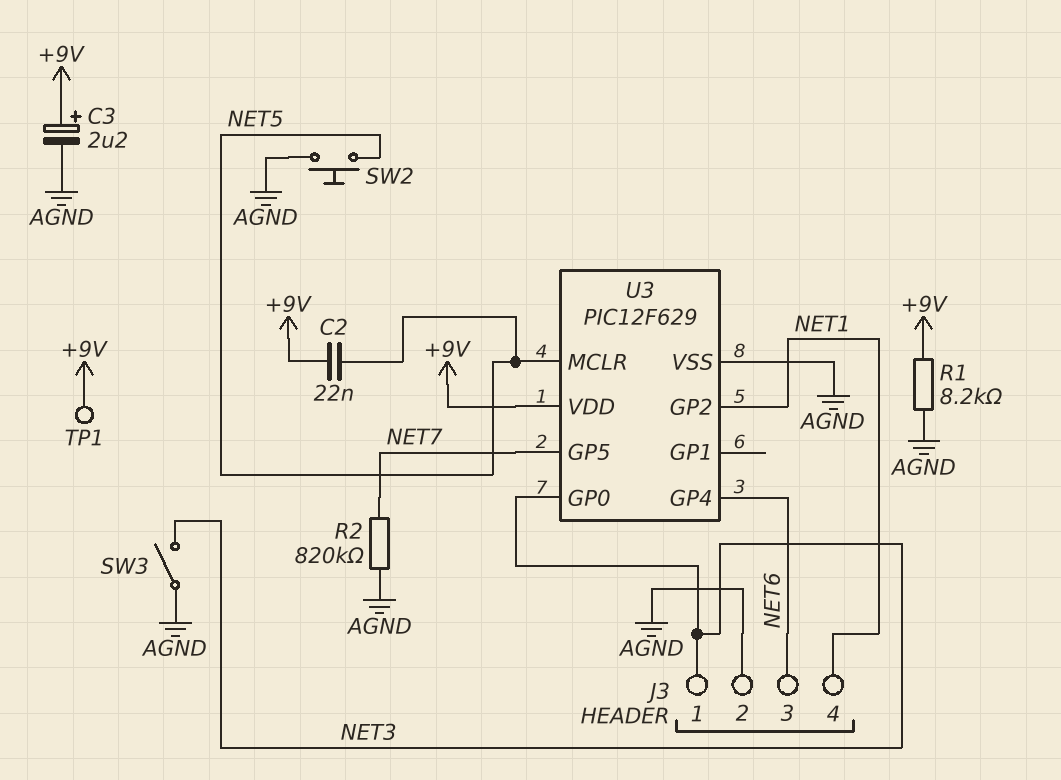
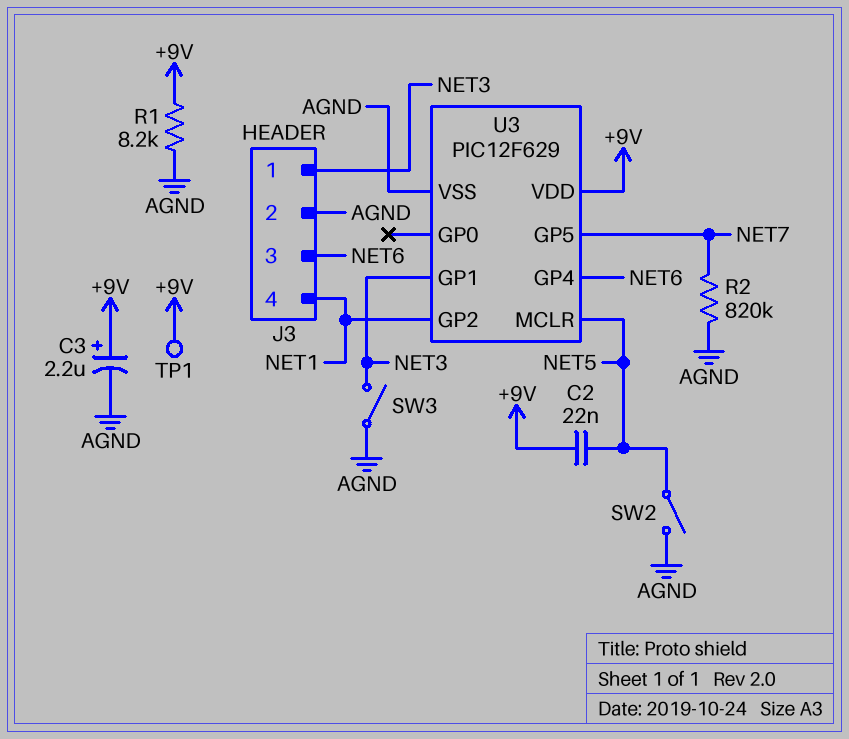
SW2: button (AGND, NET5) -> switch (AGND, NET5)
U3 pin GP0: NET3 -> none
U3 pin GP1: none -> NET3

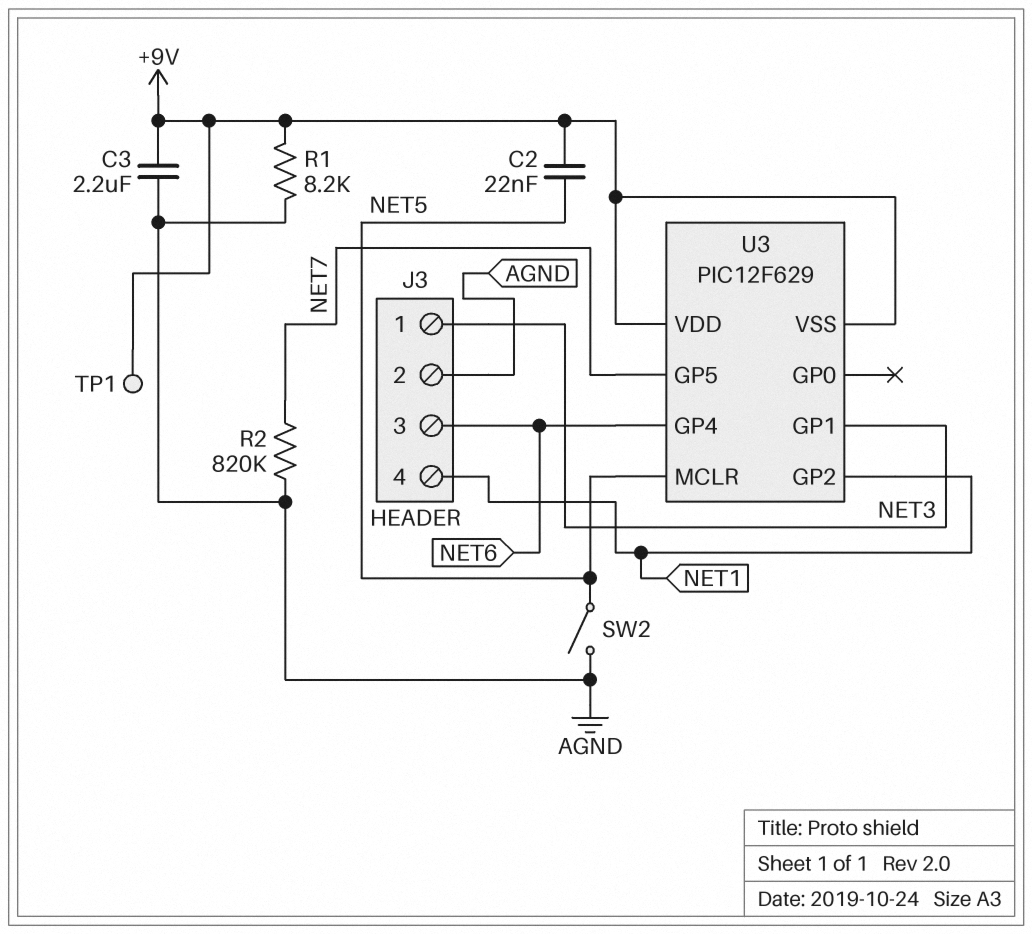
C3: 2.2uF (plus +9V, minus AGND) -> 2.2uF (+9V, AGND)
SW3: switch (AGND, NET3) -> none
U3 pin VSS: AGND -> +9V

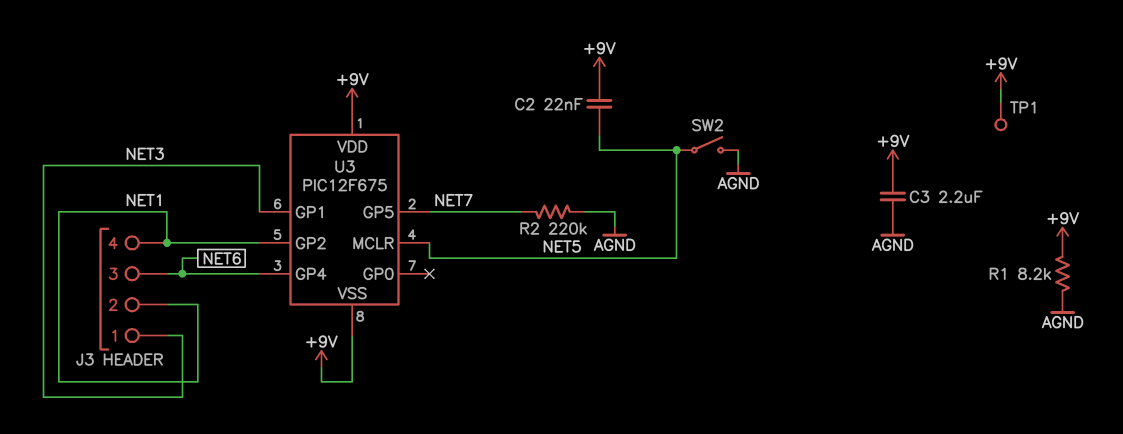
J3 pin 2: AGND -> NET1
R2: 820k (AGND, NET7) -> 220k (AGND, NET7)
U3: PIC12F629 -> PIC12F675

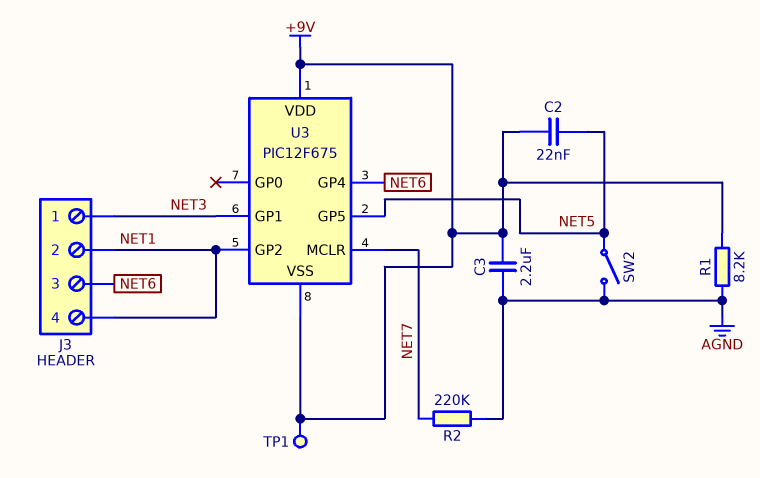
U3 pin GP5: NET7 -> NET5
U3 pin MCLR: NET5 -> NET7

